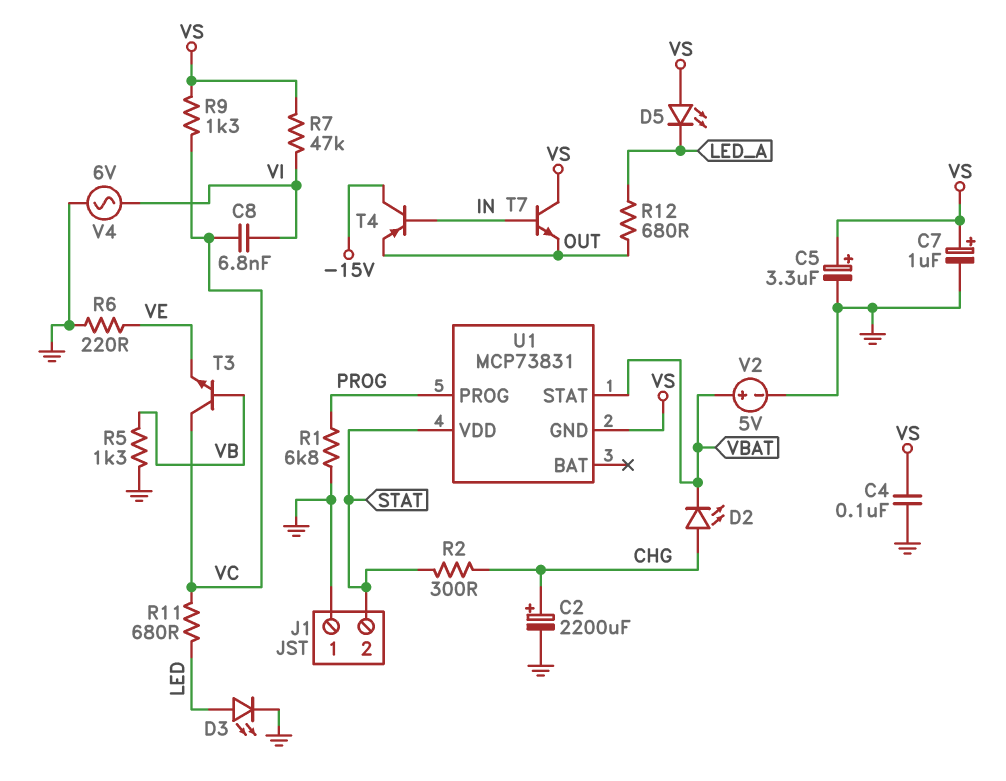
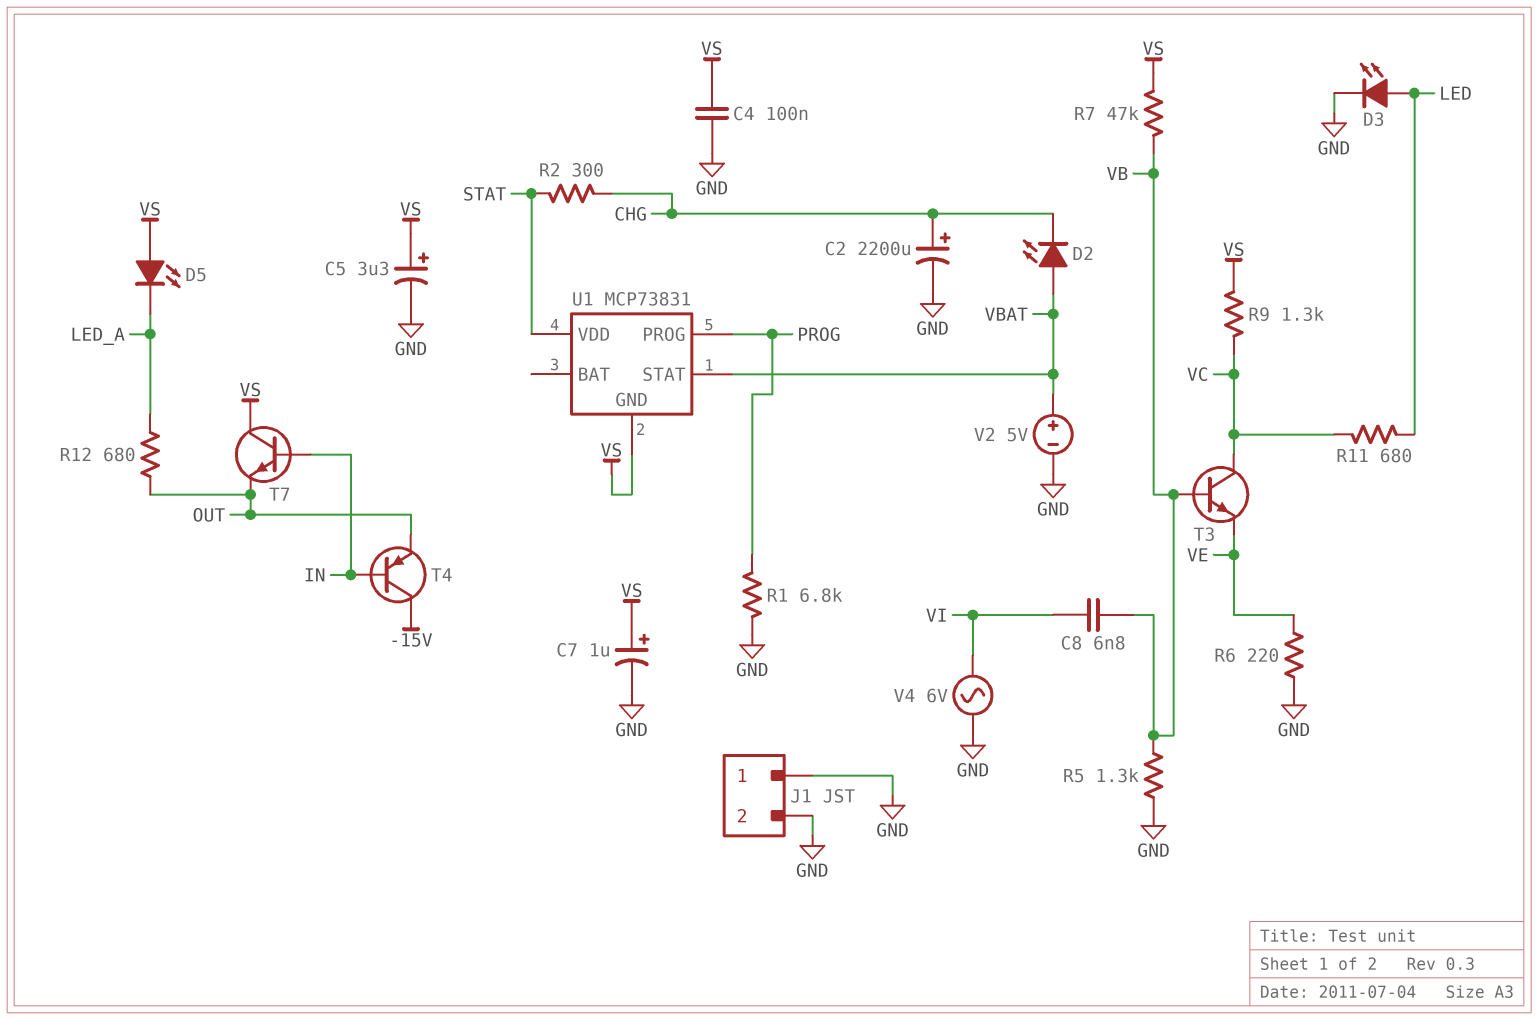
C8: 6.8nF (VC, VI) -> 6.8nF (VB, VI)
D2: LED (A CHG, K VBAT) -> LED (A VBAT, K CHG)
J1 pin 2: STAT -> GND
R7: 47k (VI, VS) -> 47k (VB, VS)

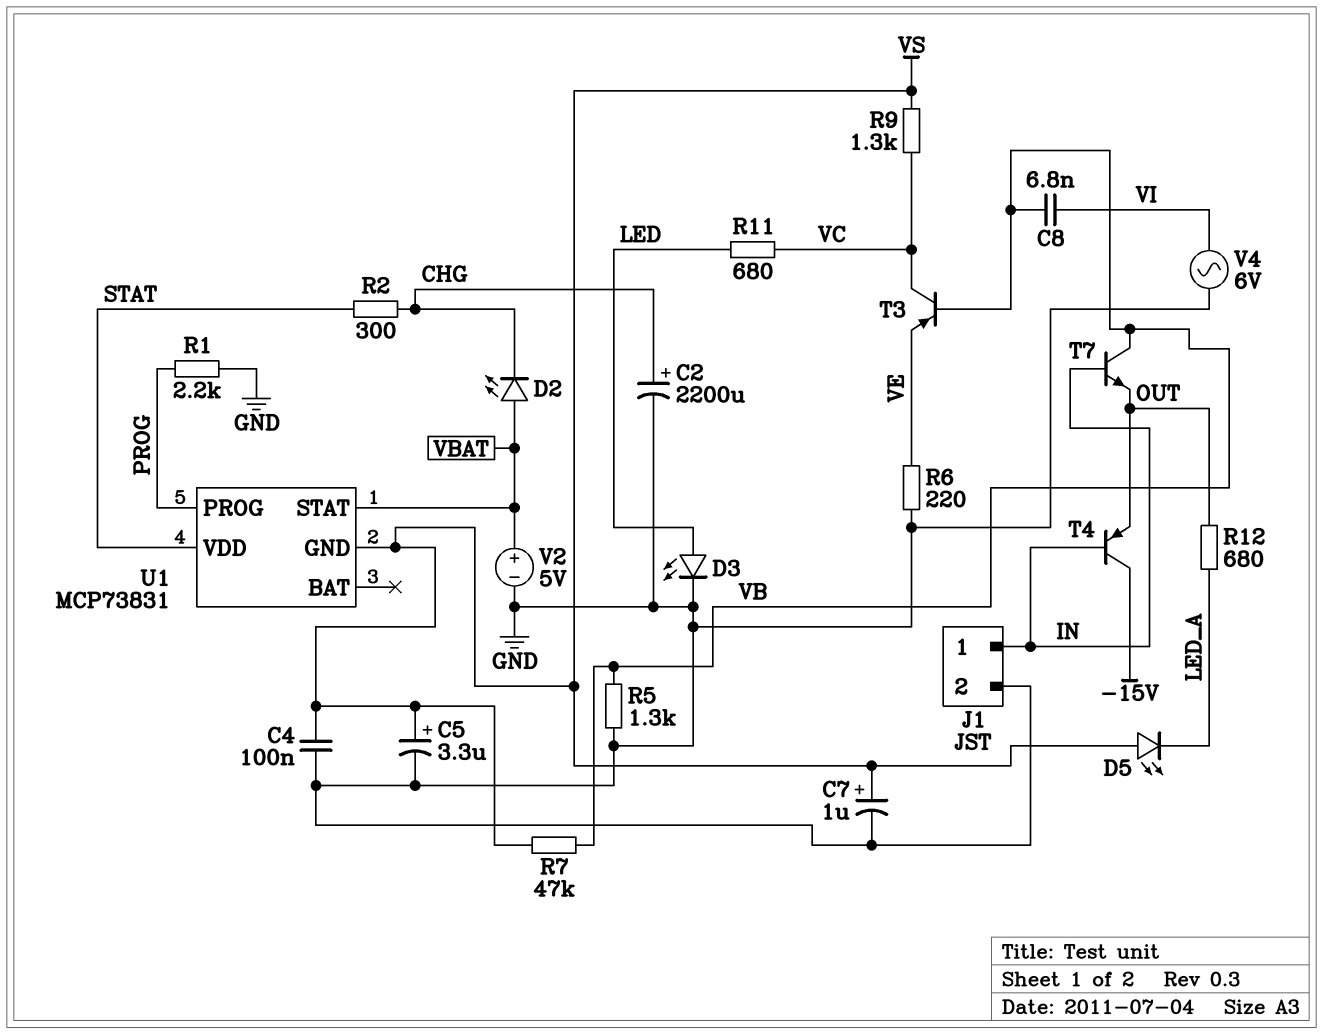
J1 pin 1: GND -> IN
R1: 6.8k (GND, PROG) -> 2.2k (GND, PROG)
T3: NPN (B VB, C VC, E VE) -> PNP (B VB, C VC, E VE)
T7: NPN (B IN, C VS, E OUT) -> NPN (B IN, C VB, E OUT)

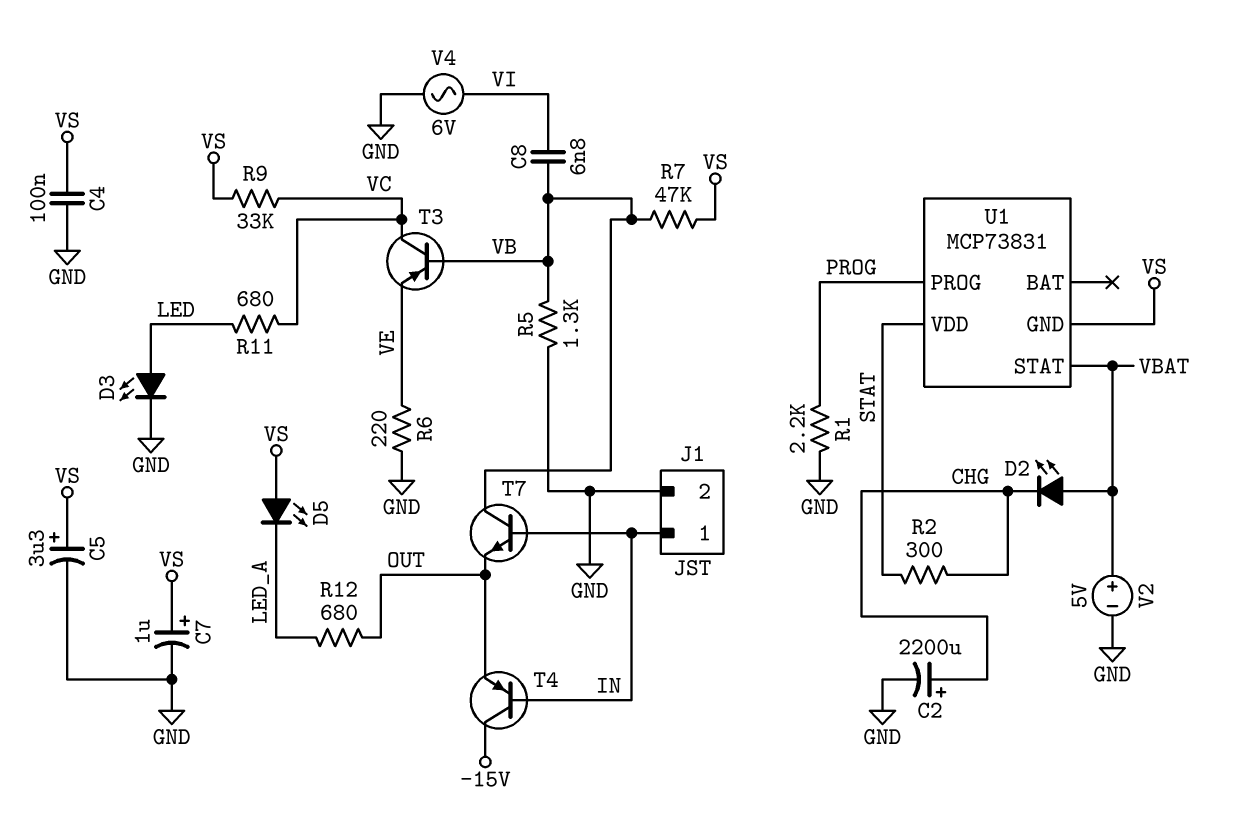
R9: 1.3k (VC, VS) -> 33k (VC, VS)

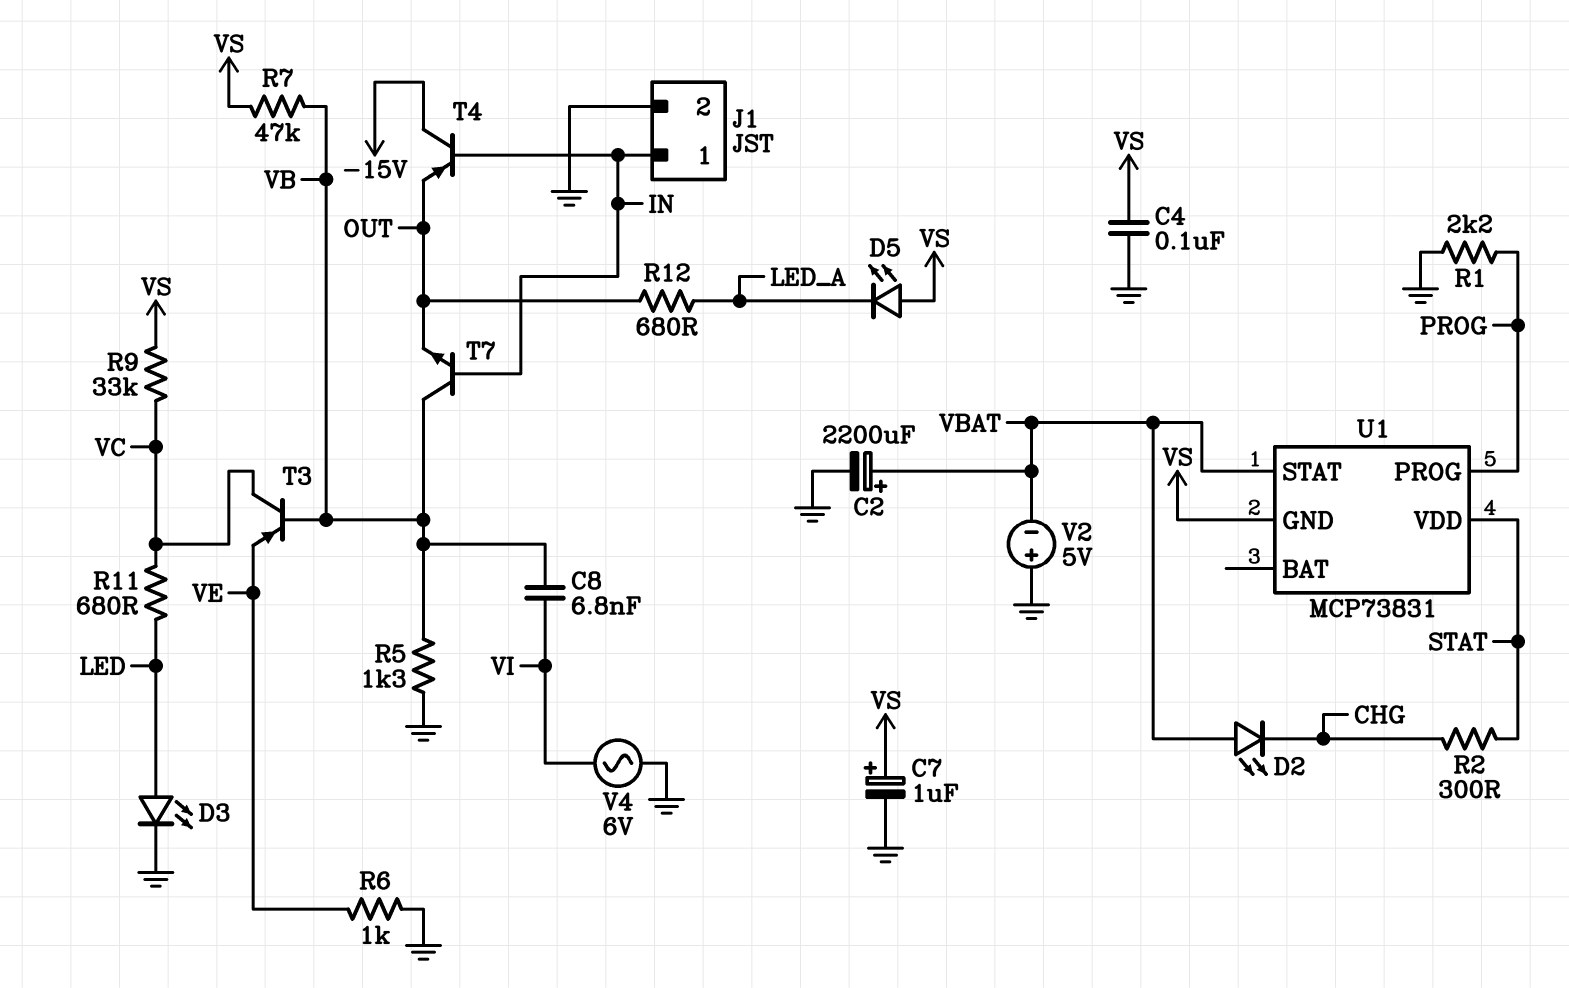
C2: 2200uF (plus CHG, minus GND) -> 2200uF (plus VBAT, minus GND)
C5: 3.3uF (plus VS, minus GND) -> none
R6: 220 (GND, VE) -> 1k (GND, VE)
V2: 5V (plus VBAT, minus GND) -> 5V (plus GND, minus VBAT)

